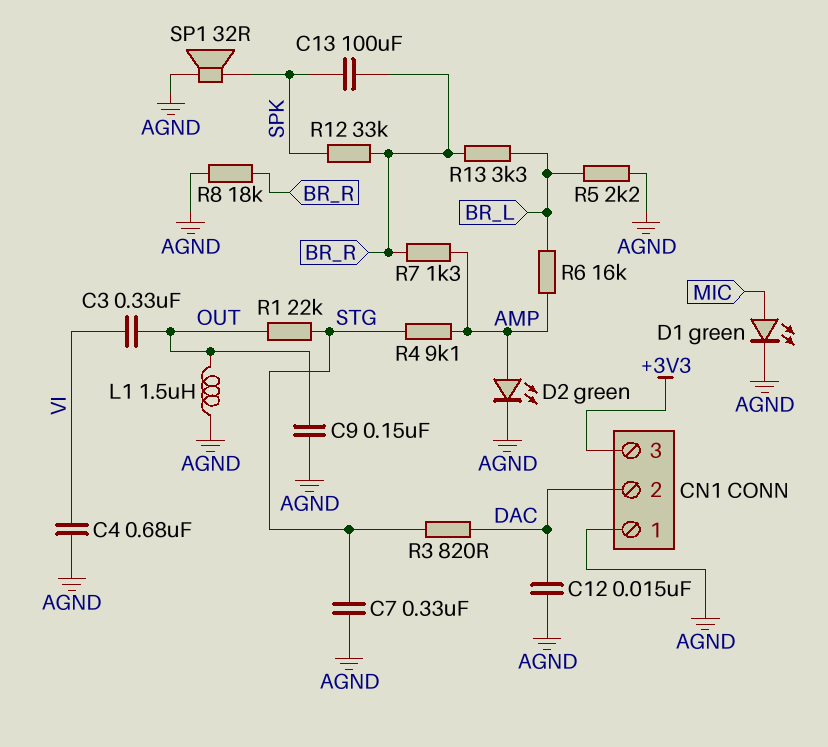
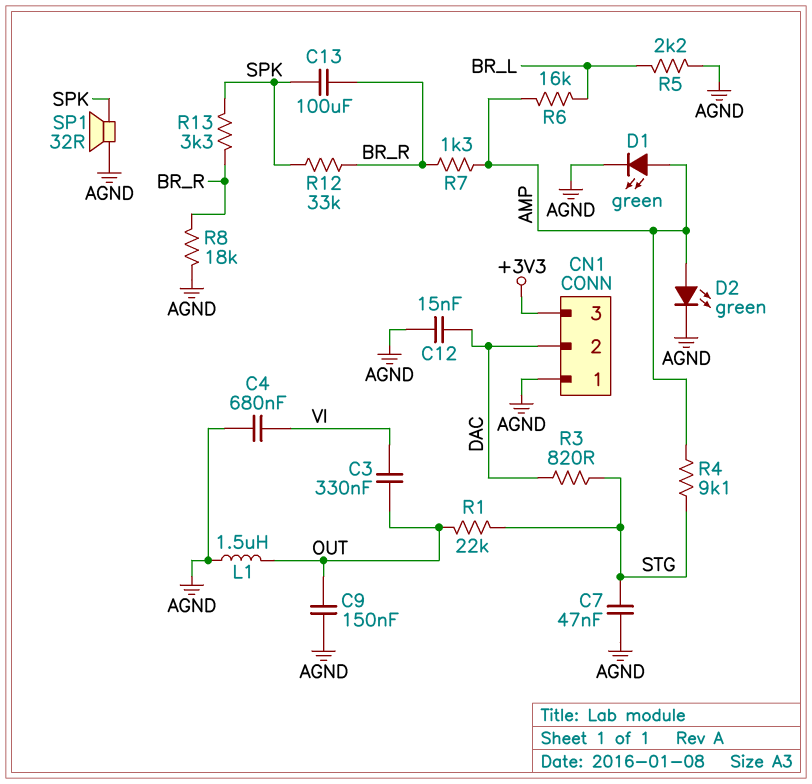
C7: 330nF (AGND, STG) -> 47nF (AGND, STG)
D1: LED green (A MIC, K AGND) -> LED green (A AMP, K AGND)
R13: 3.3k (BR_L, BR_R) -> 3.3k (BR_R, SPK)

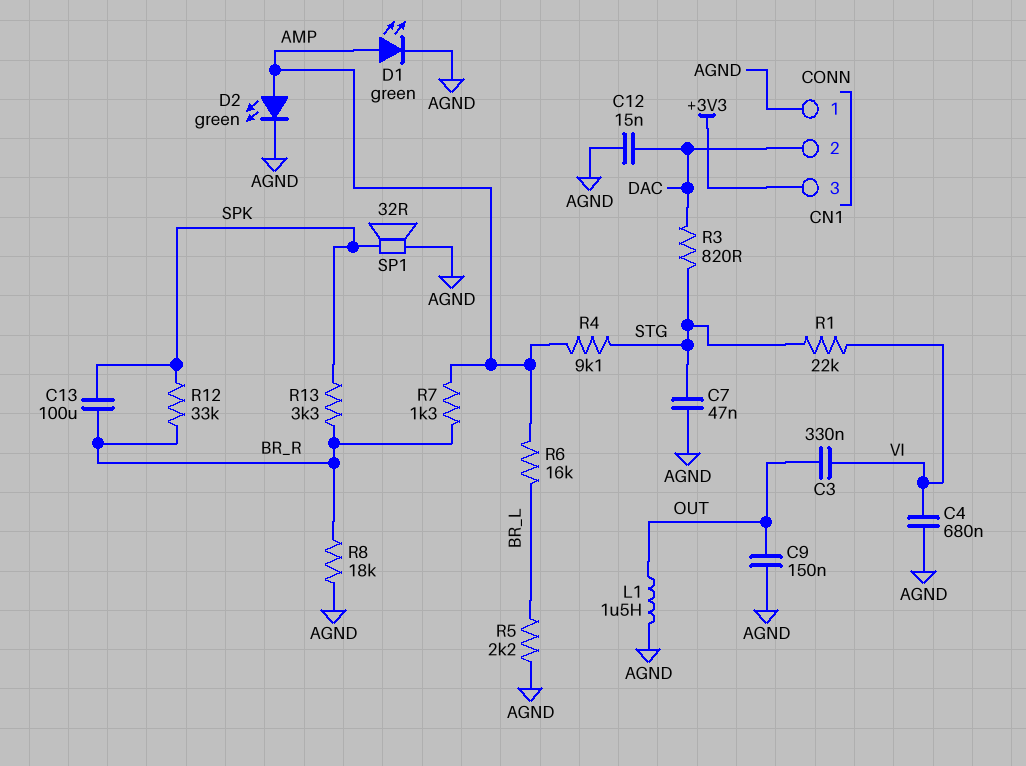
R1: 22k (OUT, STG) -> 22k (STG, VI)

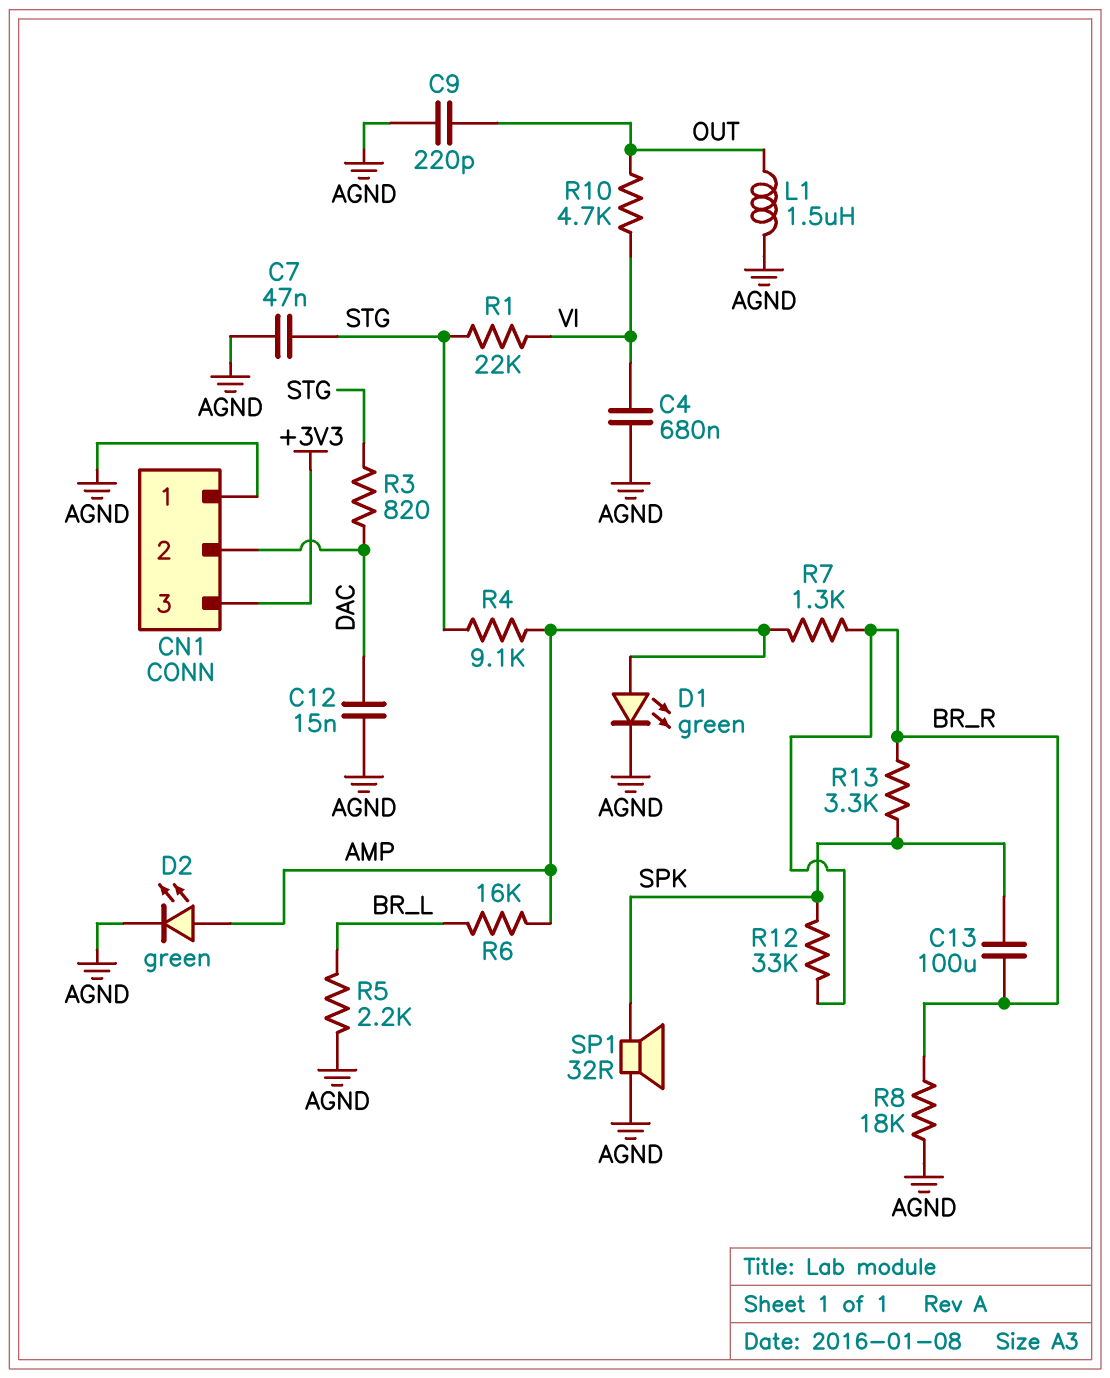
C3: 330nF (OUT, VI) -> none
C9: 150nF (AGND, OUT) -> 220pF (AGND, OUT)
R10: none -> 4.7k (OUT, VI)

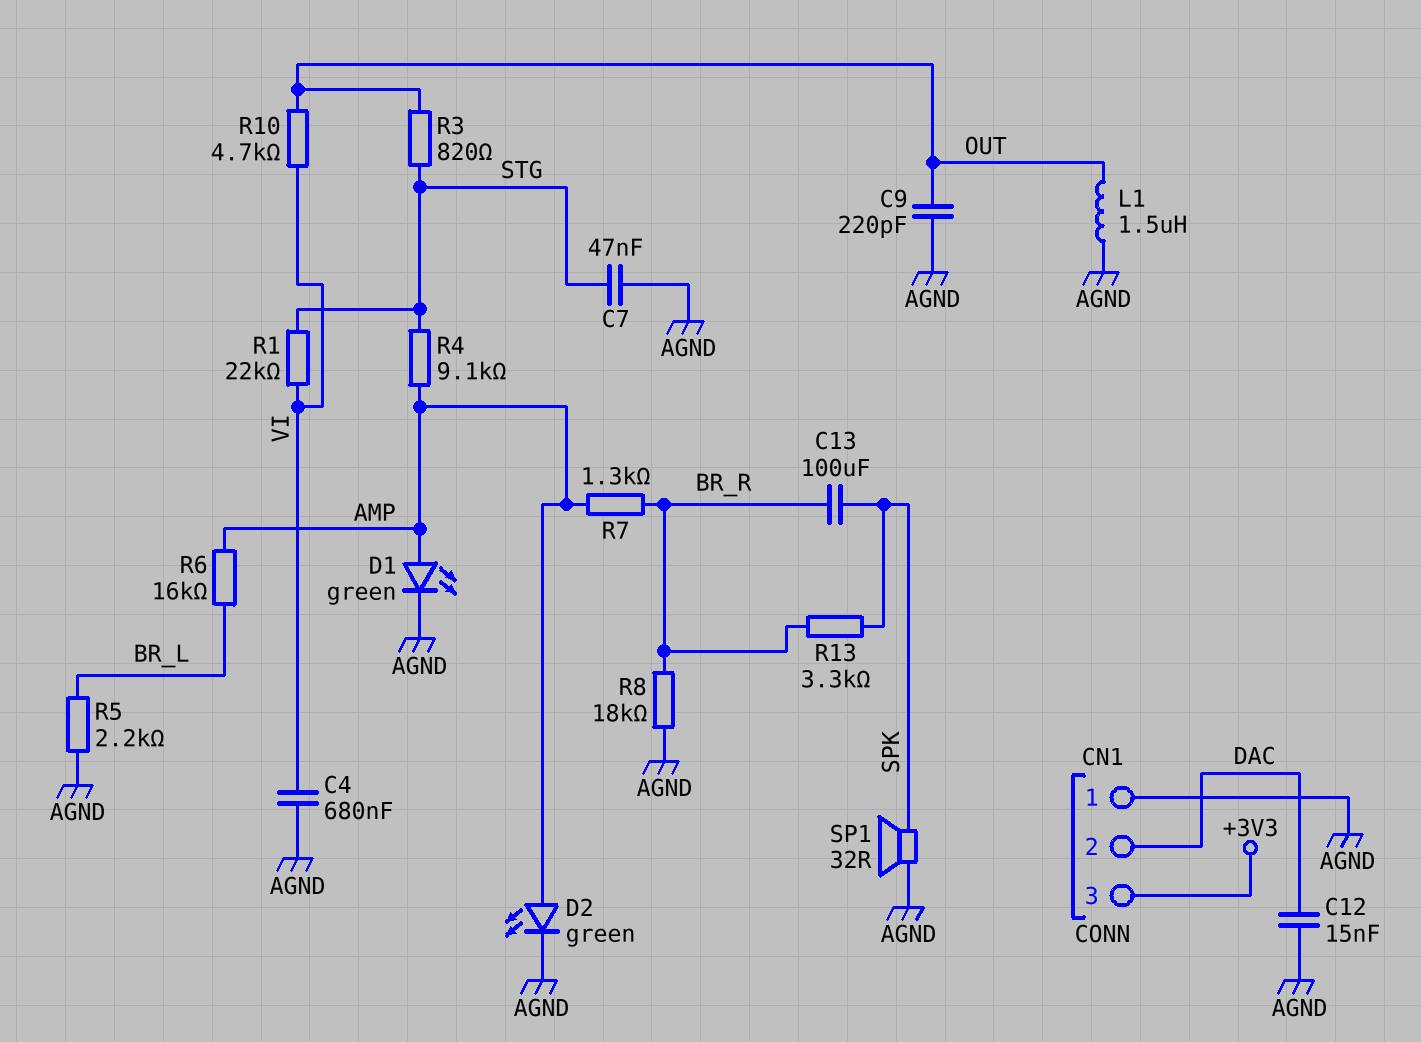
R3: 820 (DAC, STG) -> 820 (OUT, STG)
R12: 33k (BR_R, SPK) -> none

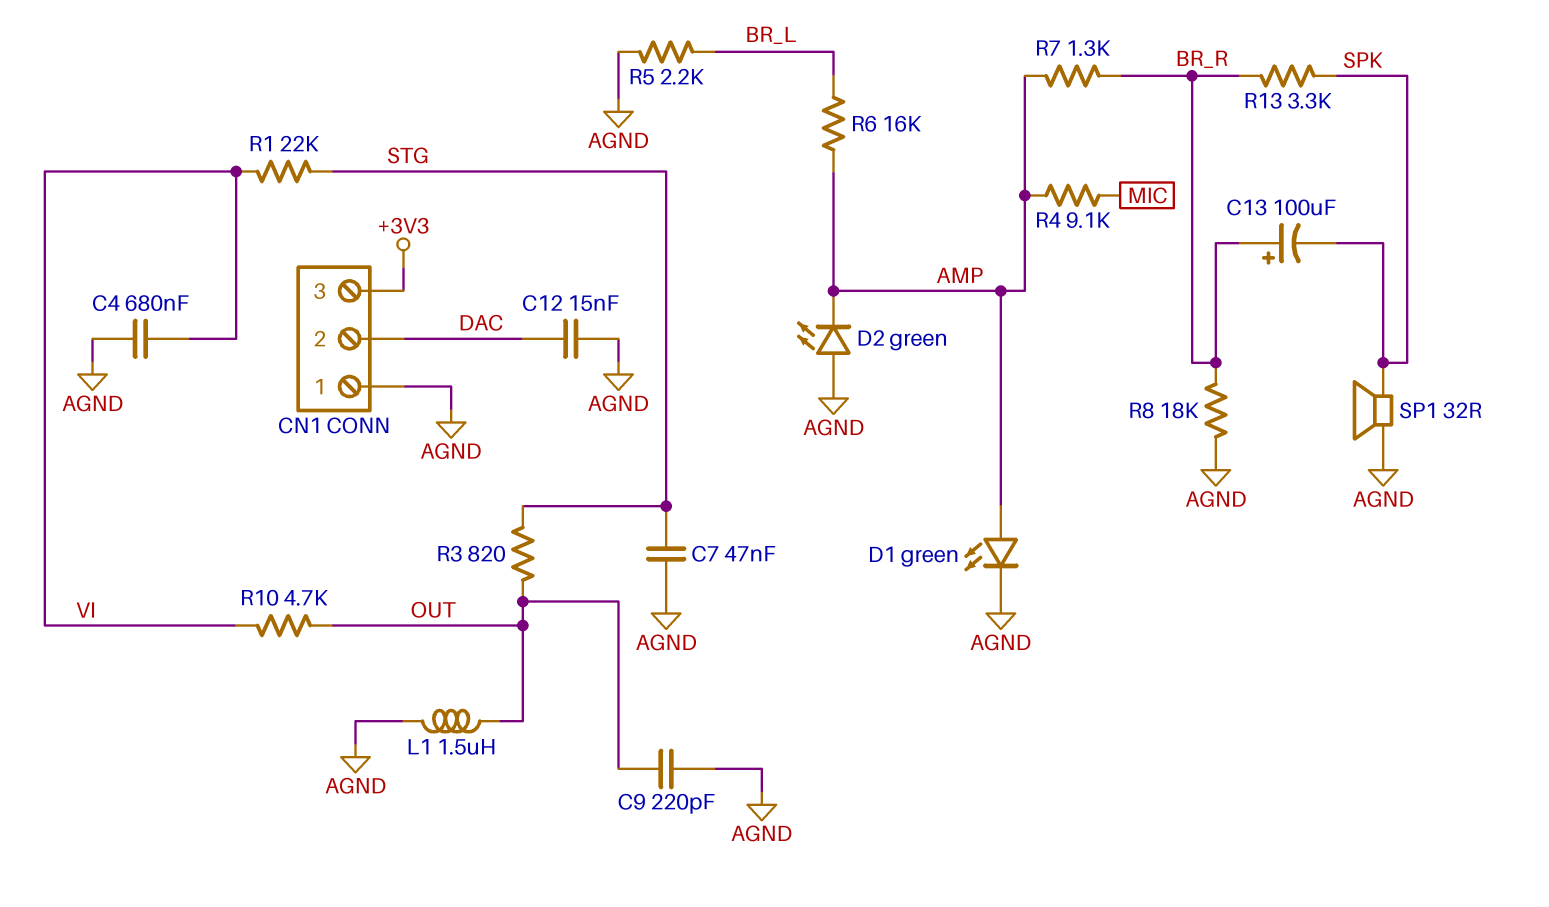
C13: 100uF (BR_R, SPK) -> 100uF (plus BR_R, minus SPK)
D2: LED green (A AMP, K AGND) -> LED green (A AGND, K AMP)
R4: 9.1k (AMP, STG) -> 9.1k (AMP, MIC)

